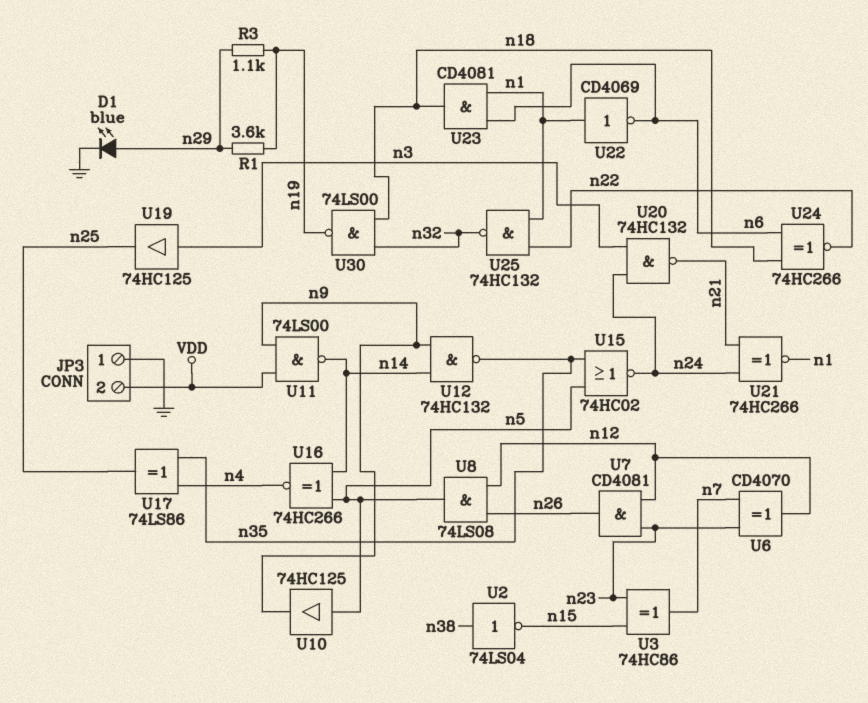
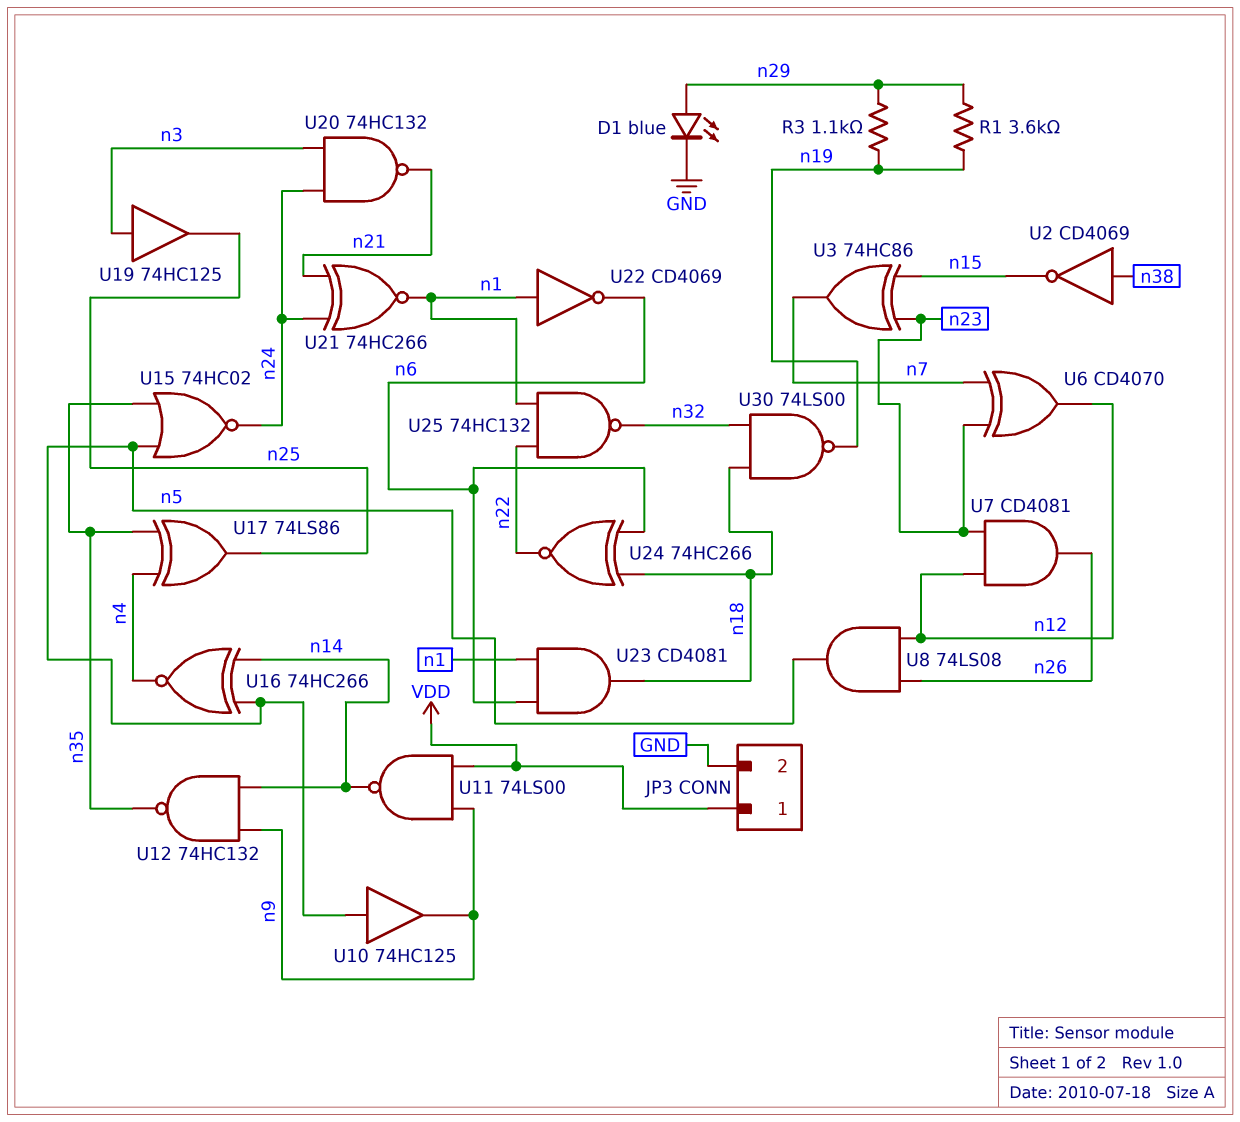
JP3 pin 1: GND -> VDD
JP3 pin 2: VDD -> GND
U2: NOT 74LS04 (in n38, out n15) -> NOT CD4069 (in n38, out n15)

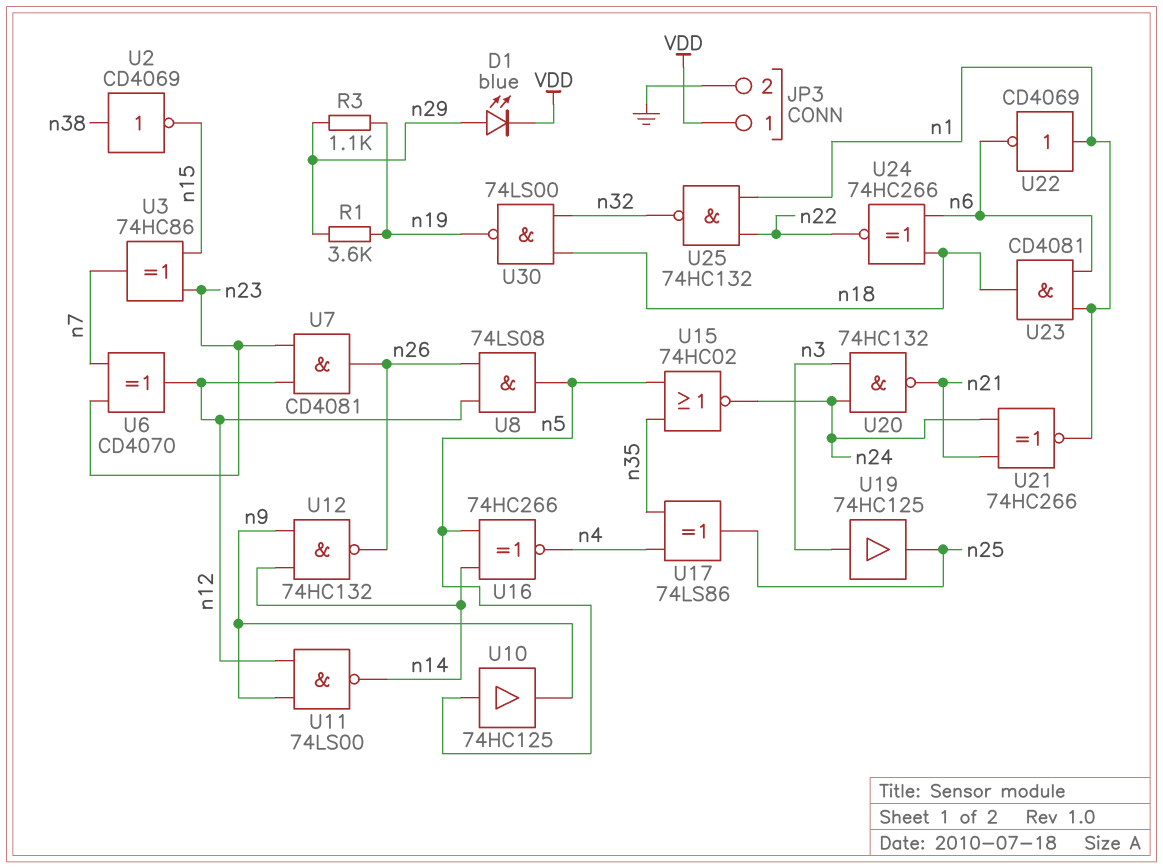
D1: LED blue (A n29, K GND) -> LED blue (A n29, K VDD)
U11: NAND 74LS00 (in VDD, in n9, out n14) -> NAND 74LS00 (in n9, in n12, out n14)
U12: NAND 74HC132 (in n9, in n14, out n35) -> NAND 74HC132 (in n9, in n14, out n26)

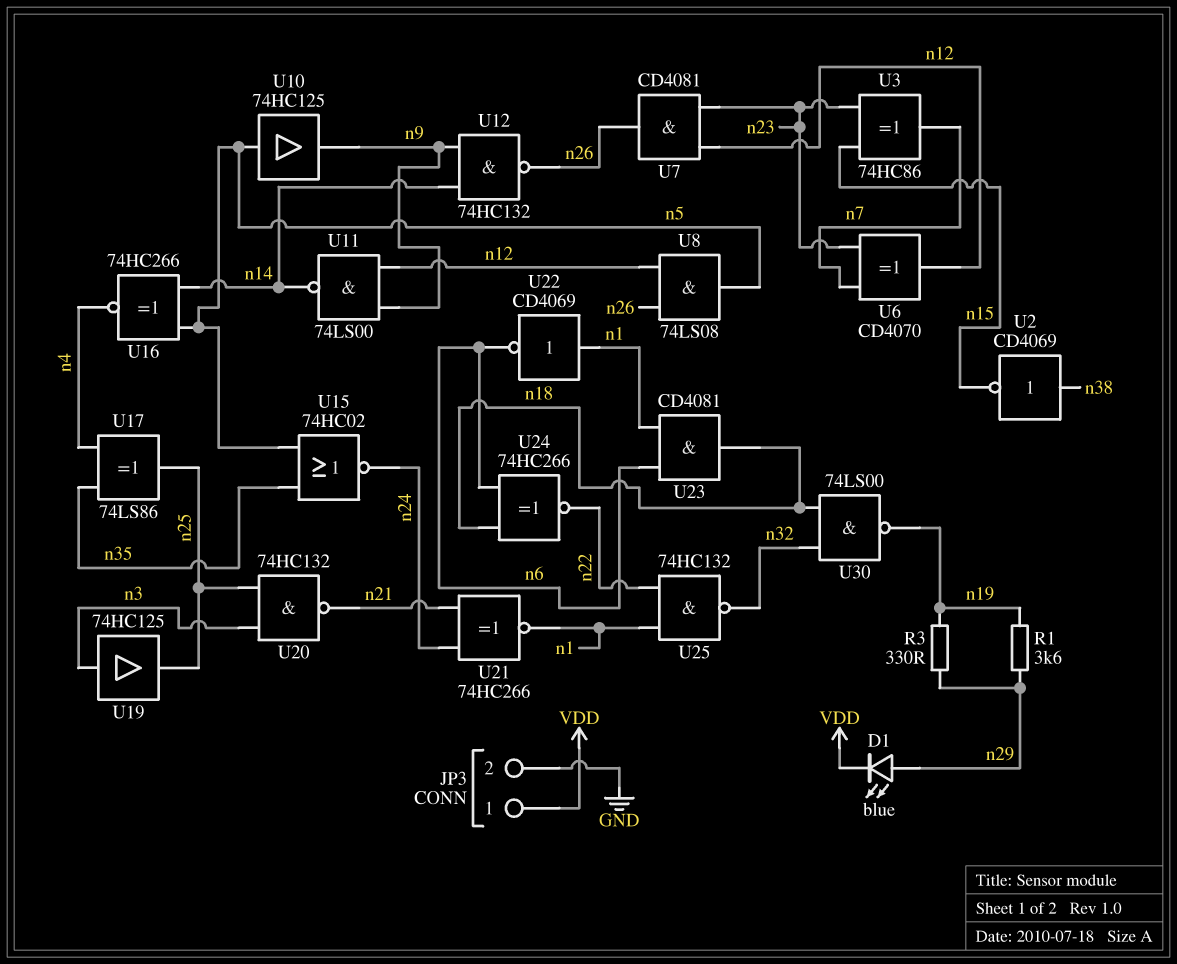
R3: 1.1k (n19, n29) -> 330 (n19, n29)
U20: NAND 74HC132 (in n3, in n24, out n21) -> NAND 74HC132 (in n3, in n25, out n21)

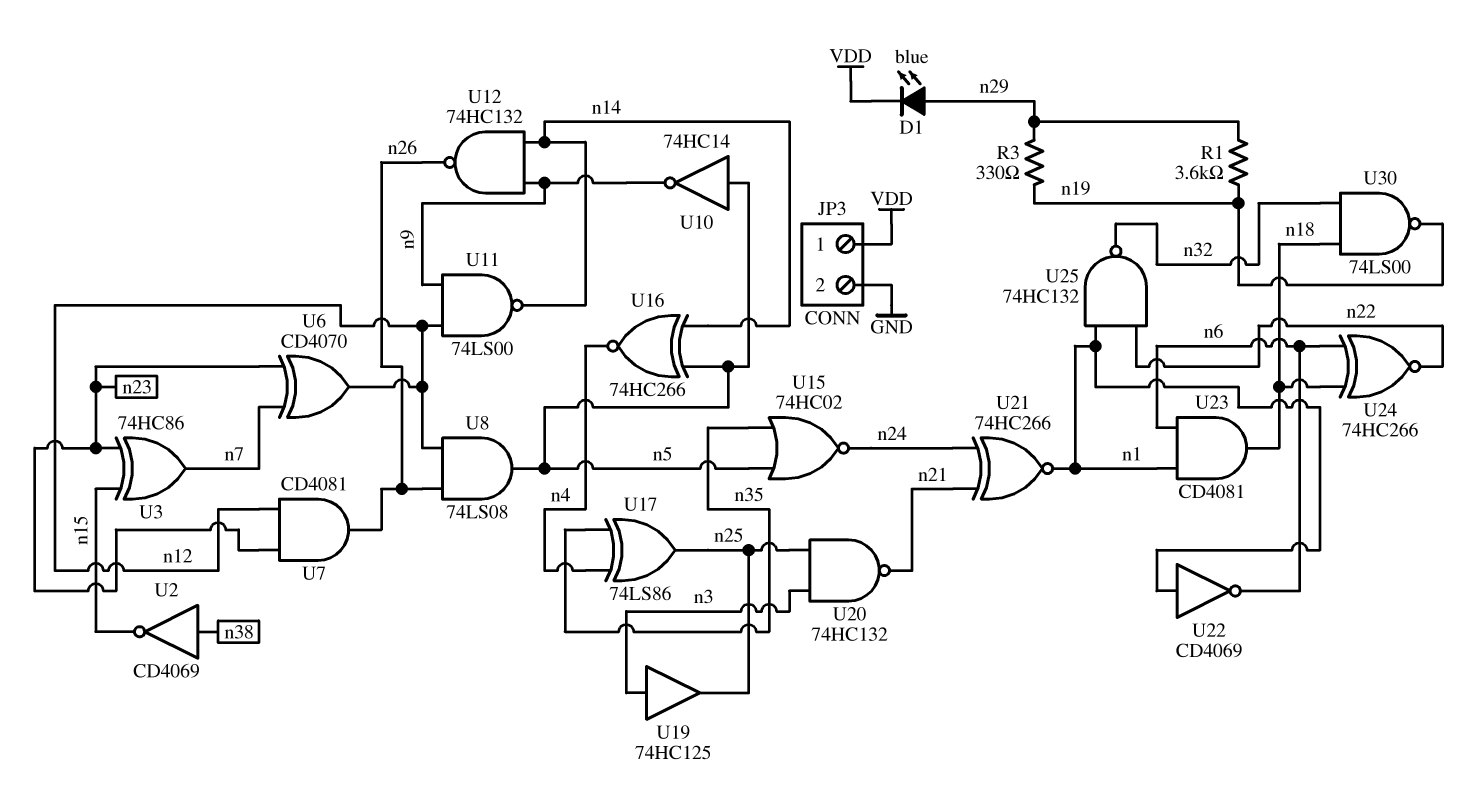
U10: buffer 74HC125 (in n5, out n9) -> NOT 74HC14 (in n5, out n9)

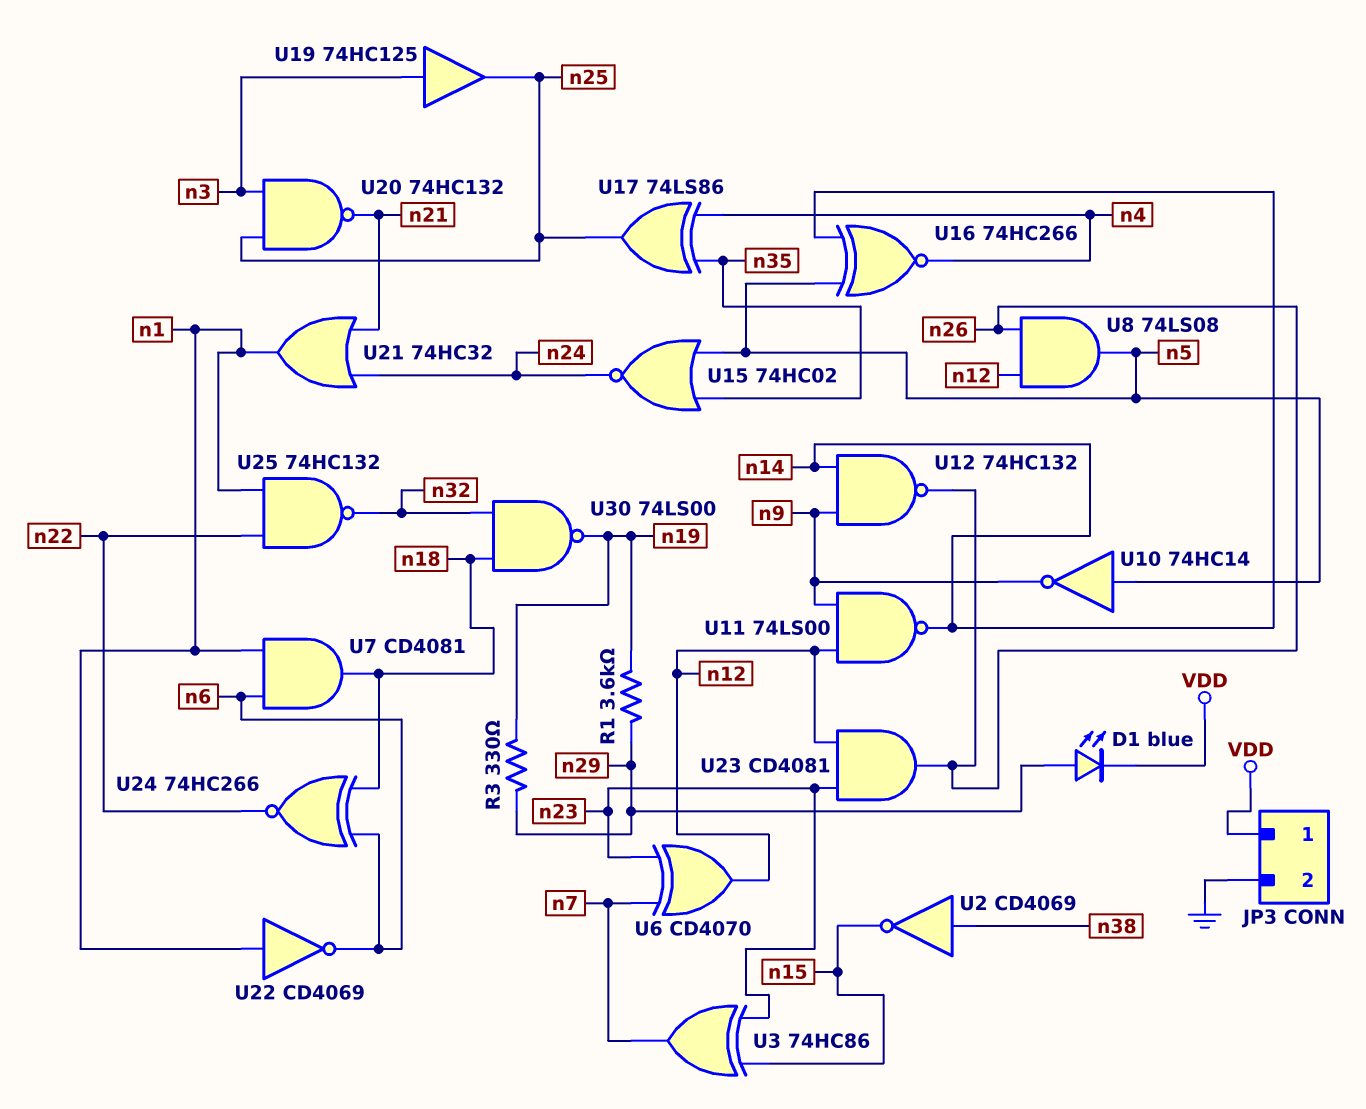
U7: AND CD4081 (in n12, in n23, out n26) -> AND CD4081 (in n1, in n6, out n18)
U21: XNOR 74HC266 (in n21, in n24, out n1) -> OR 74HC32 (in n21, in n24, out n1)
U23: AND CD4081 (in n1, in n6, out n18) -> AND CD4081 (in n12, in n23, out n26)

